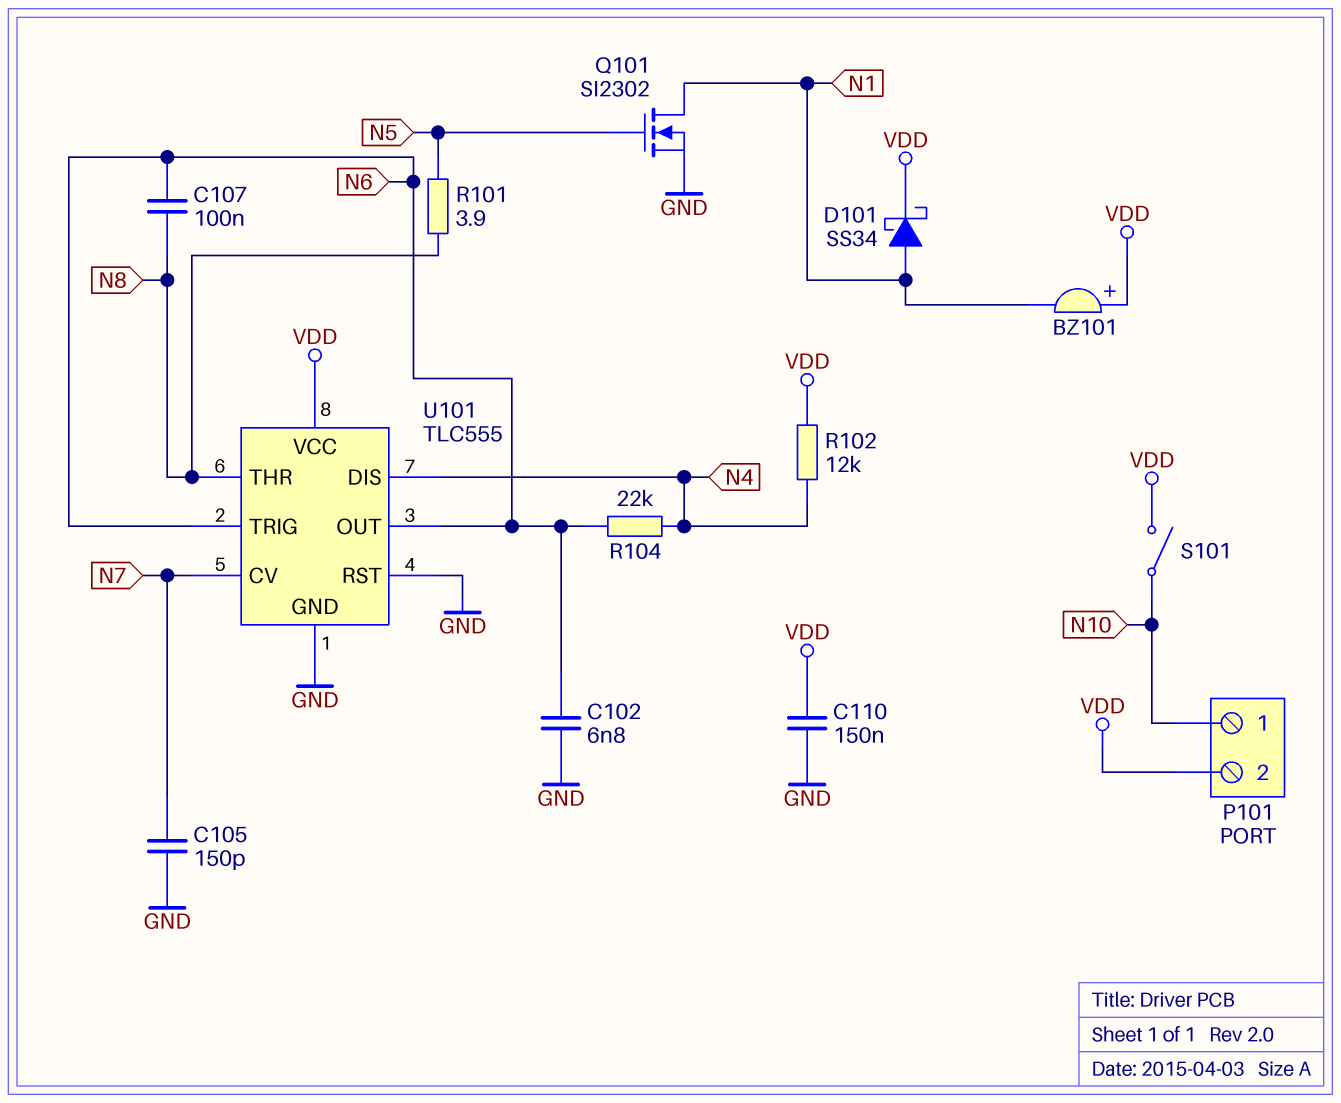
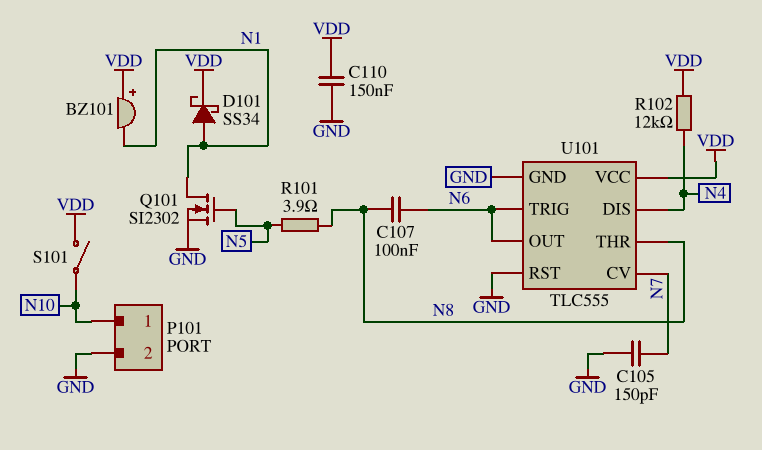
C102: 6.8nF (GND, N6) -> none
P101 pin 2: VDD -> GND
R104: 22k (N4, N6) -> none

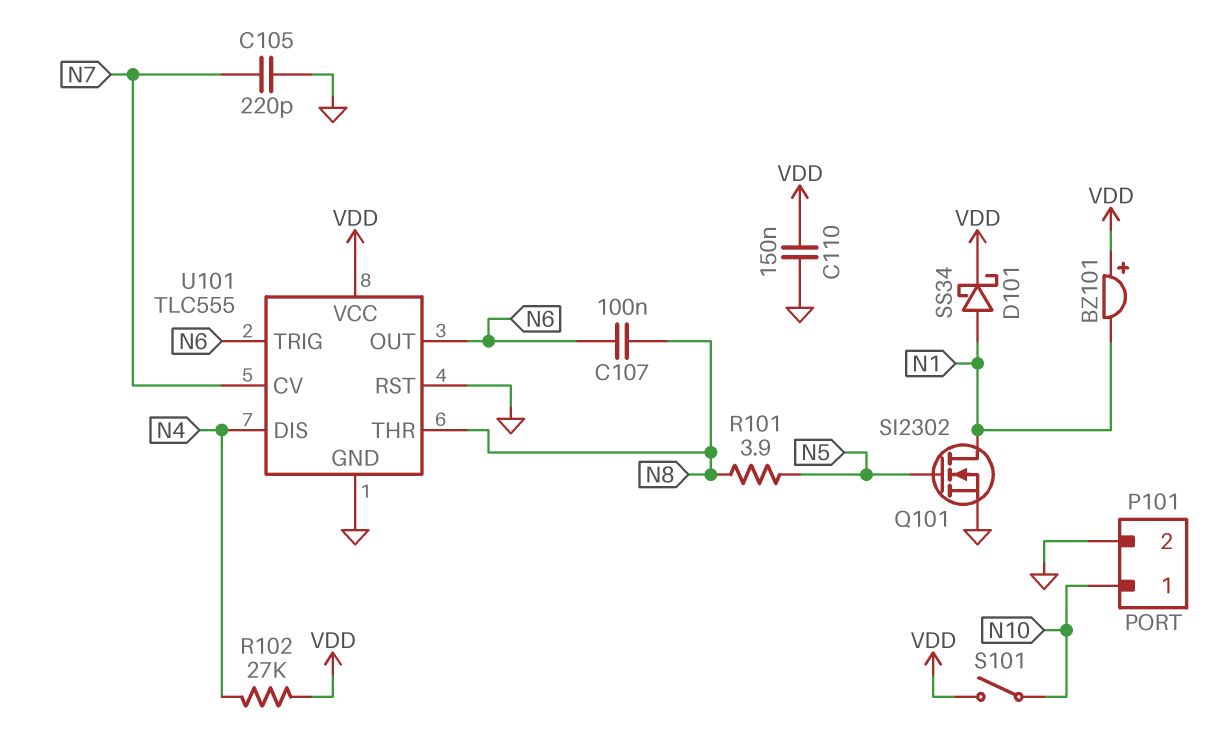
C105: 150pF (GND, N7) -> 220pF (GND, N7)
R102: 12k (N4, VDD) -> 27k (N4, VDD)

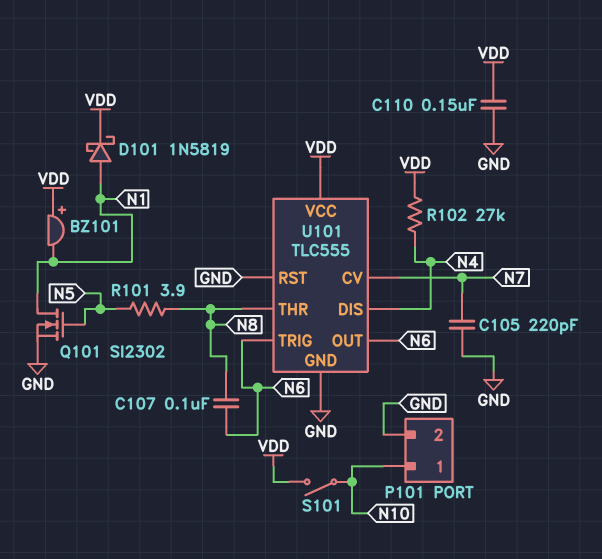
D101: schottky SS34 (A N1, K VDD) -> schottky 1N5819 (A N1, K VDD)

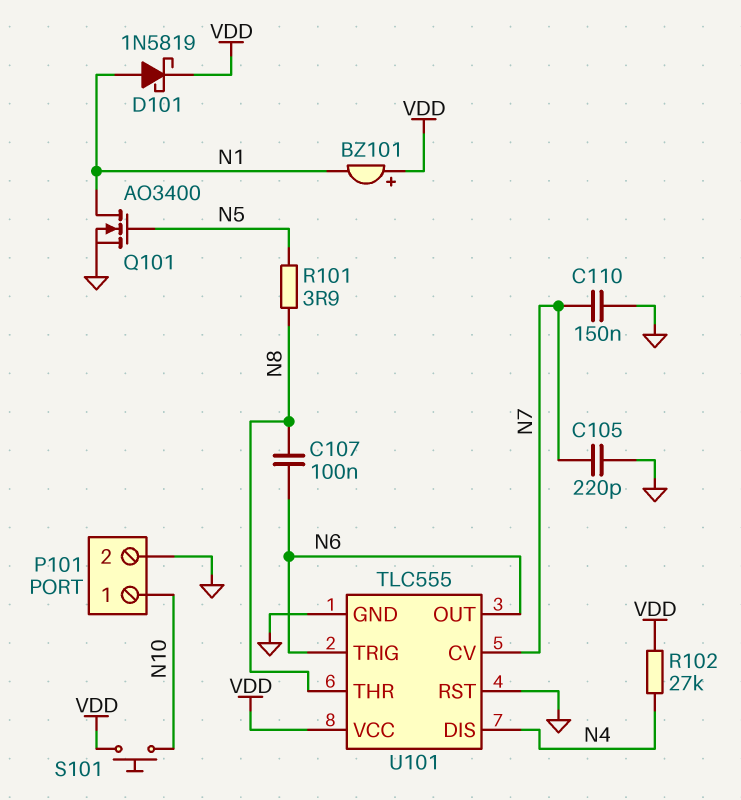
C110: 150nF (GND, VDD) -> 150nF (GND, N7)
Q101: NMOS SI2302 (G N5, D N1, S GND) -> NMOS AO3400 (G N5, D N1, S GND)
S101: switch (N10, VDD) -> button (N10, VDD)

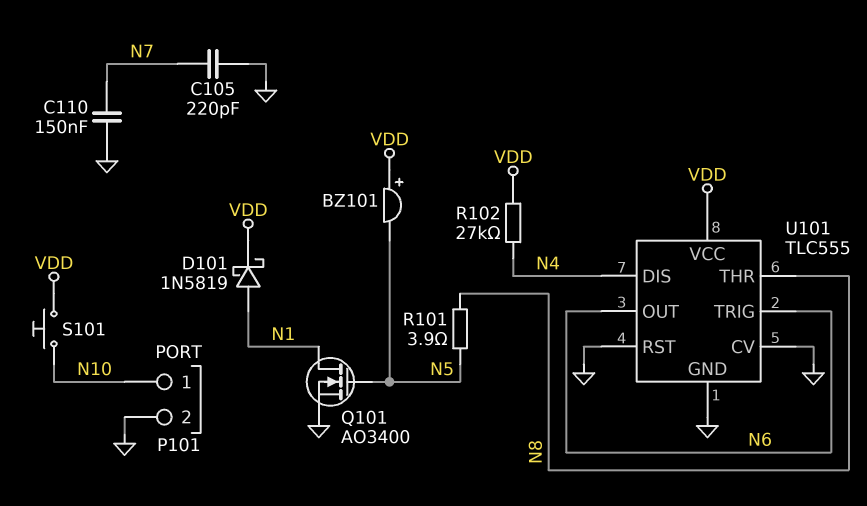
BZ101: buzzer (plus VDD, minus N1) -> buzzer (plus VDD, minus N5)
C107: 100nF (N6, N8) -> none
U101 pin CV: N7 -> GND

